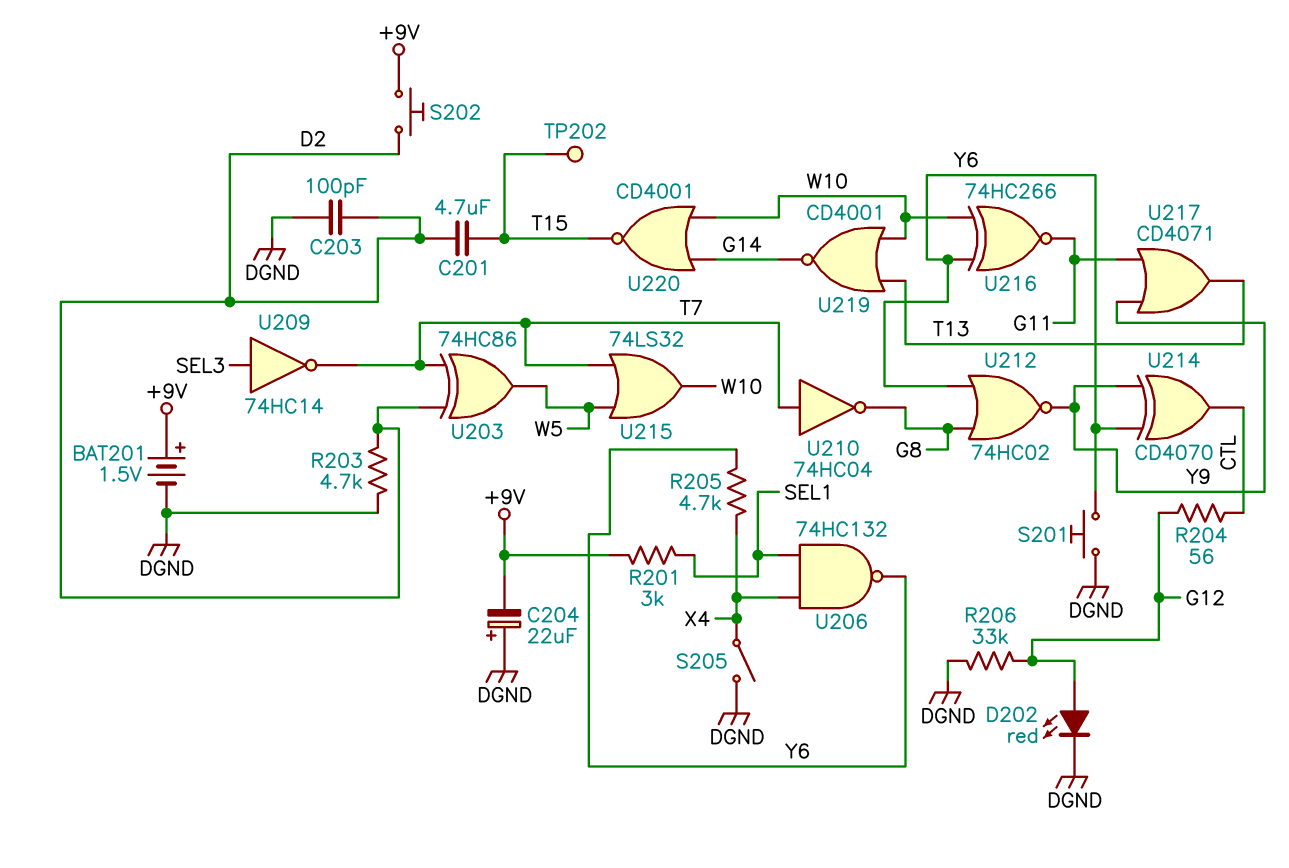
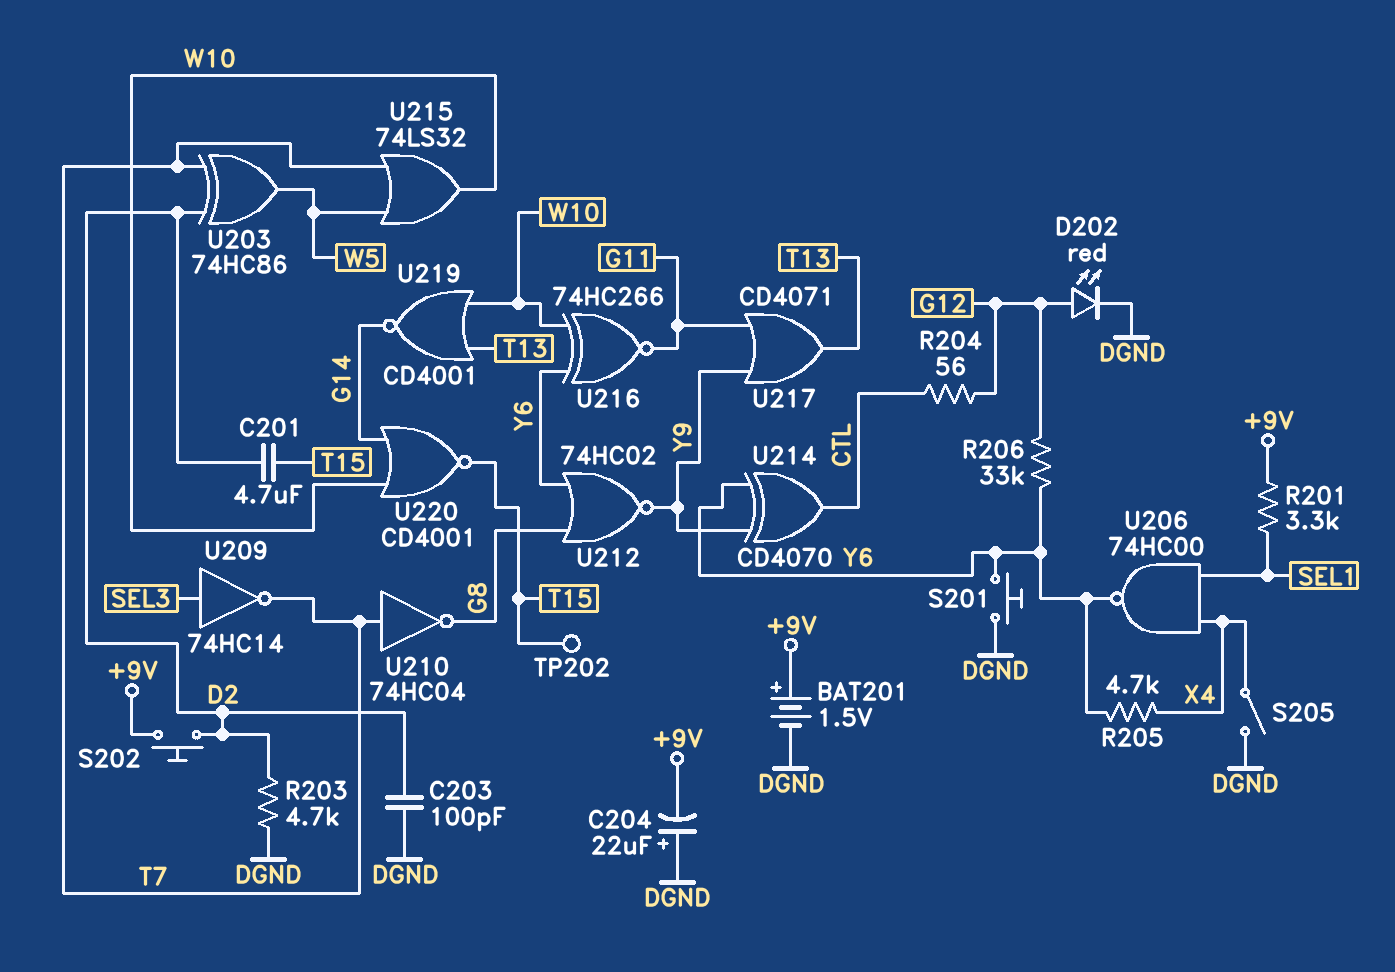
R201: 3k (+9V, SEL1) -> 3.3k (+9V, SEL1)
R206: 33k (DGND, G12) -> 33k (G12, Y6)
U206: NAND 74HC132 (in SEL1, in X4, out Y6) -> NAND 74HC00 (in SEL1, in X4, out Y6)

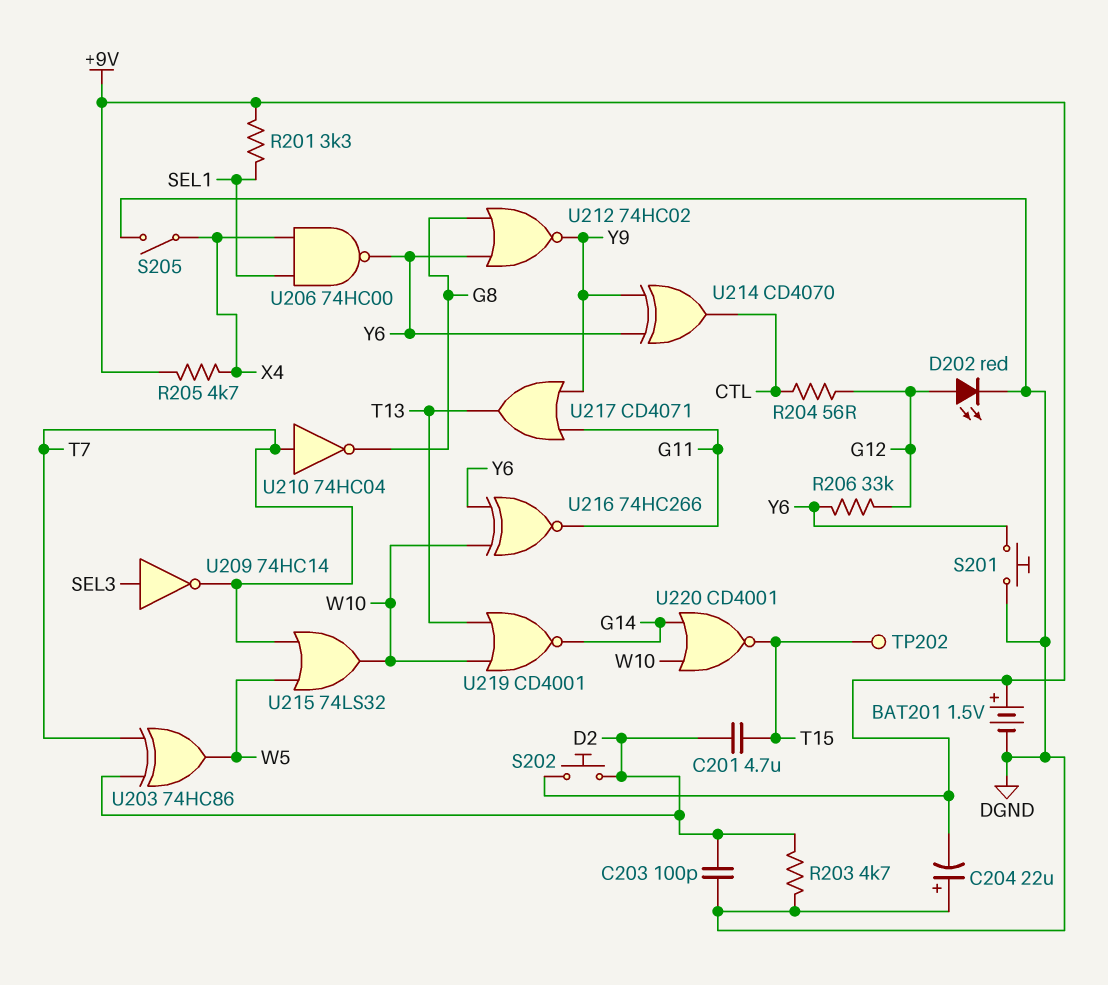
R205: 4.7k (X4, Y6) -> 4.7k (+9V, X4)

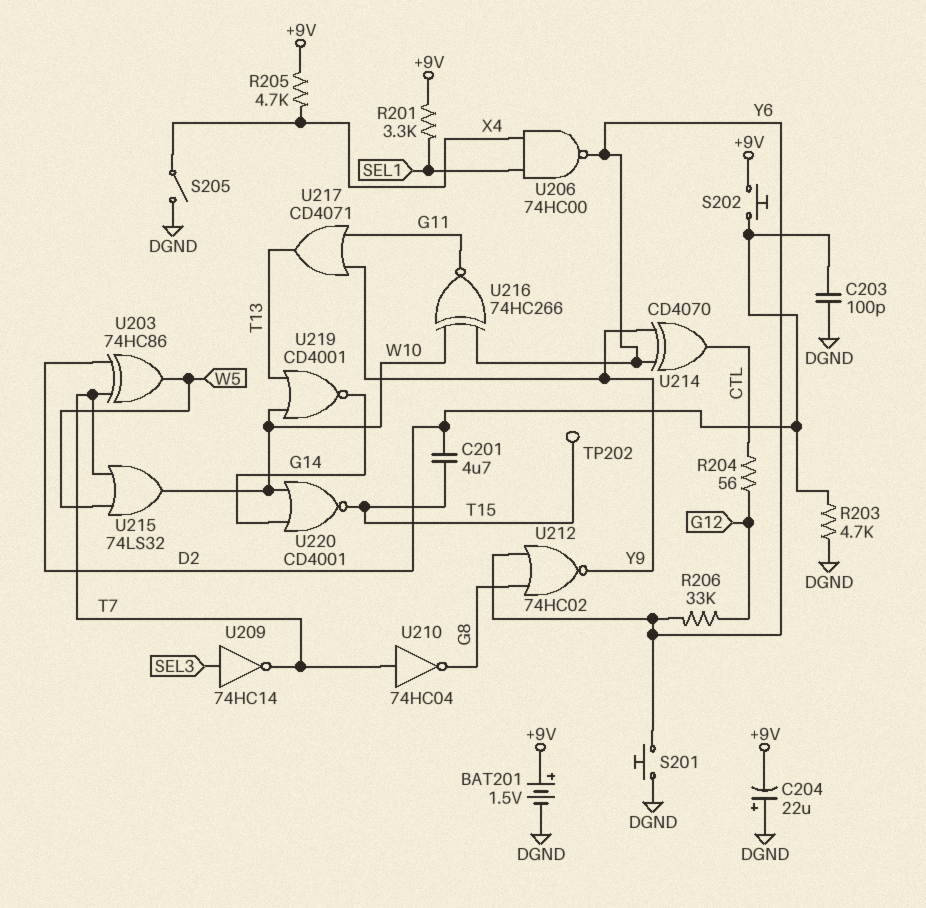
D202: LED red (A G12, K DGND) -> none

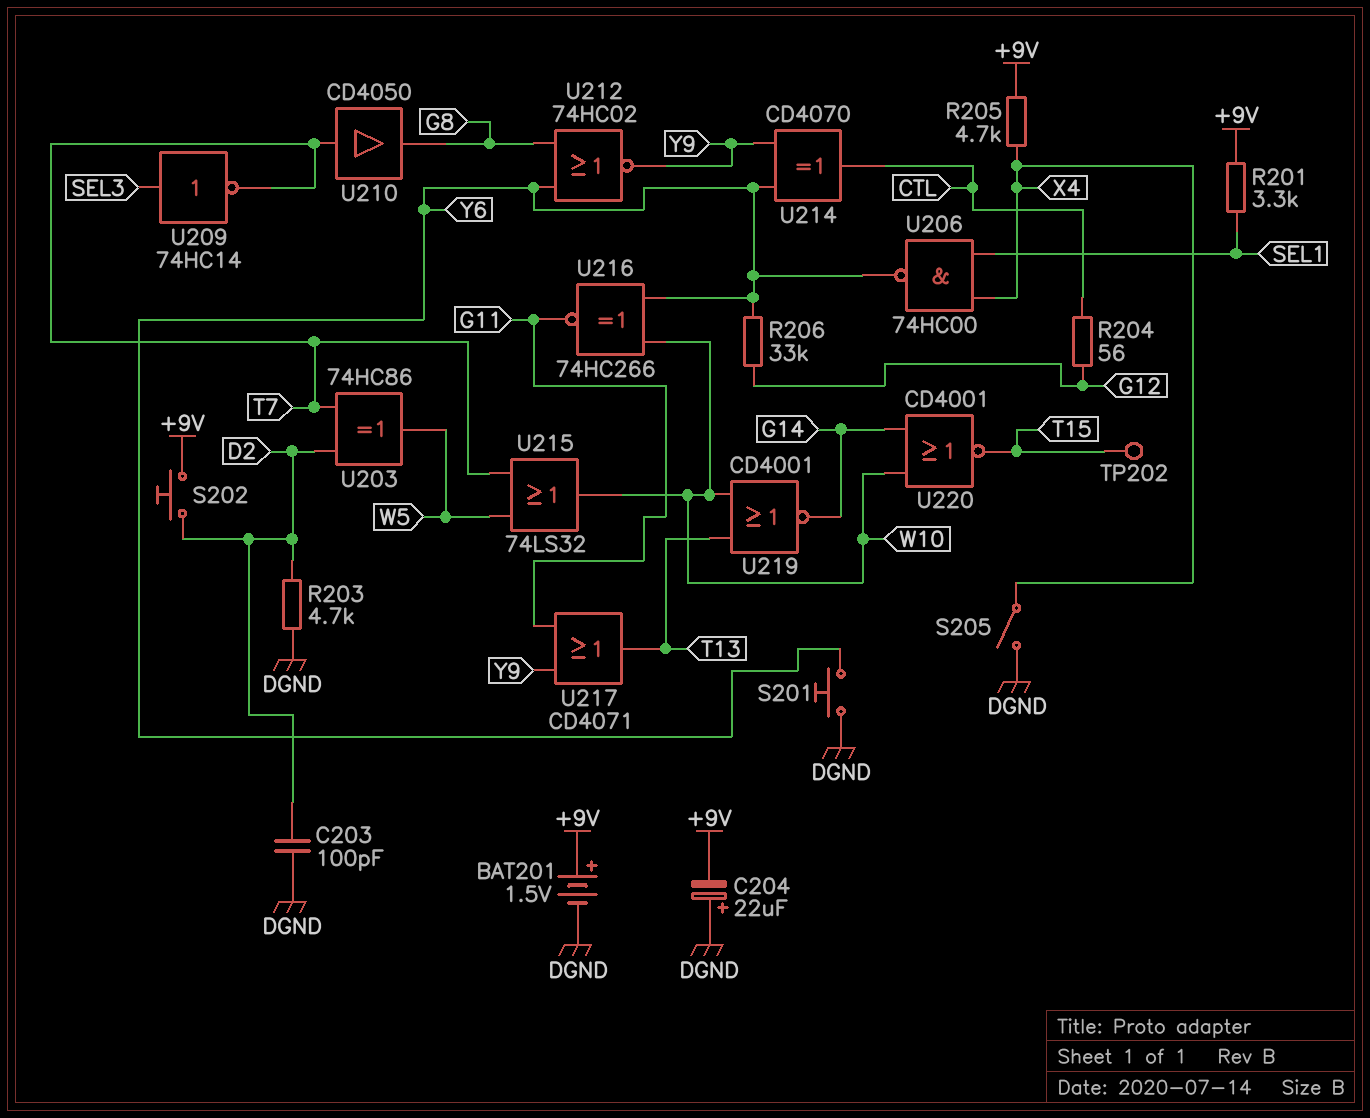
C201: 4.7uF (D2, T15) -> none
U210: NOT 74HC04 (in T7, out G8) -> buffer CD4050 (in T7, out G8)

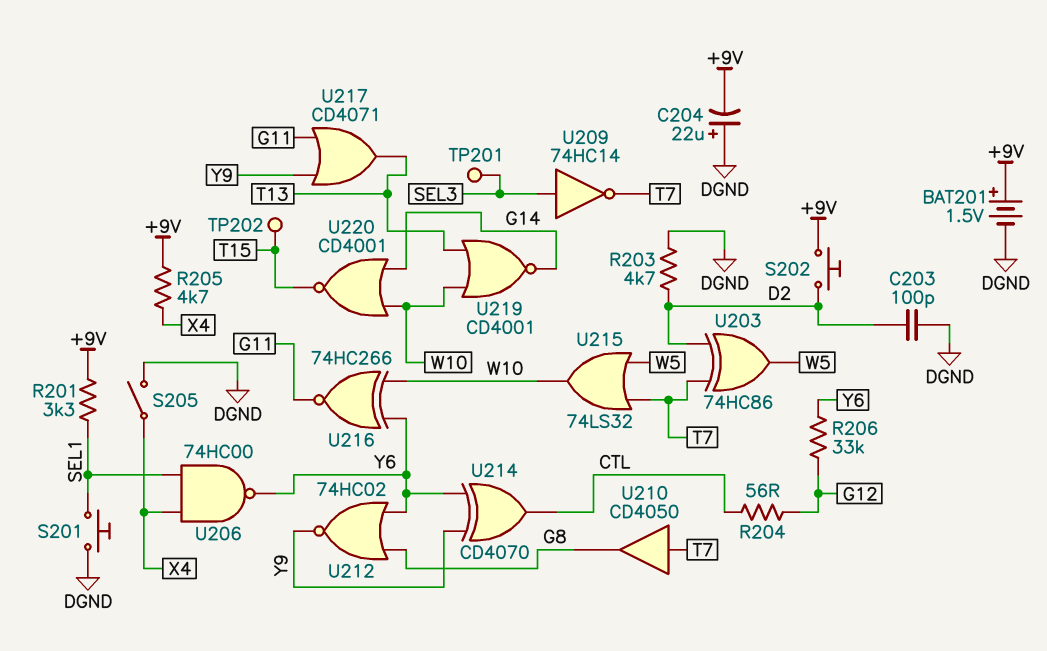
S201: button (DGND, Y6) -> button (DGND, SEL1)
TP201: none -> test point (SEL3)

